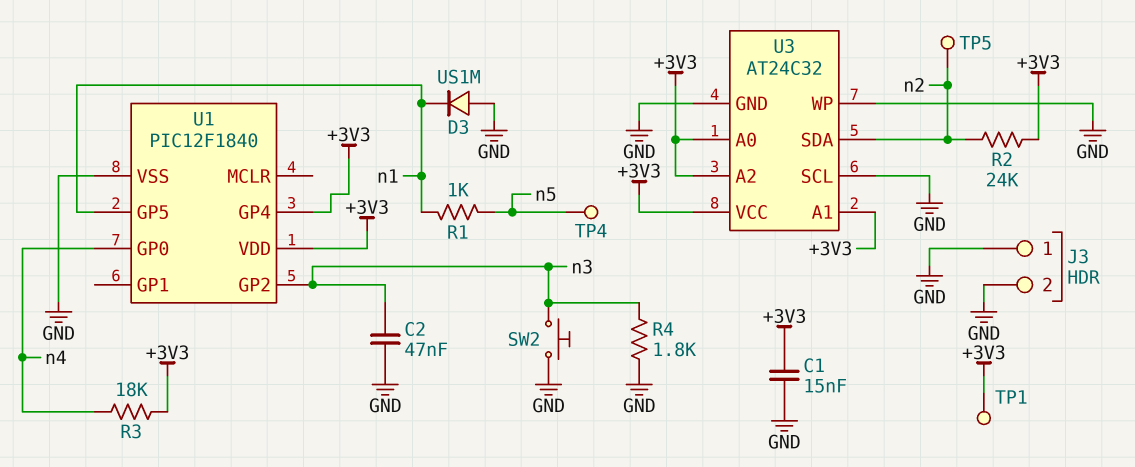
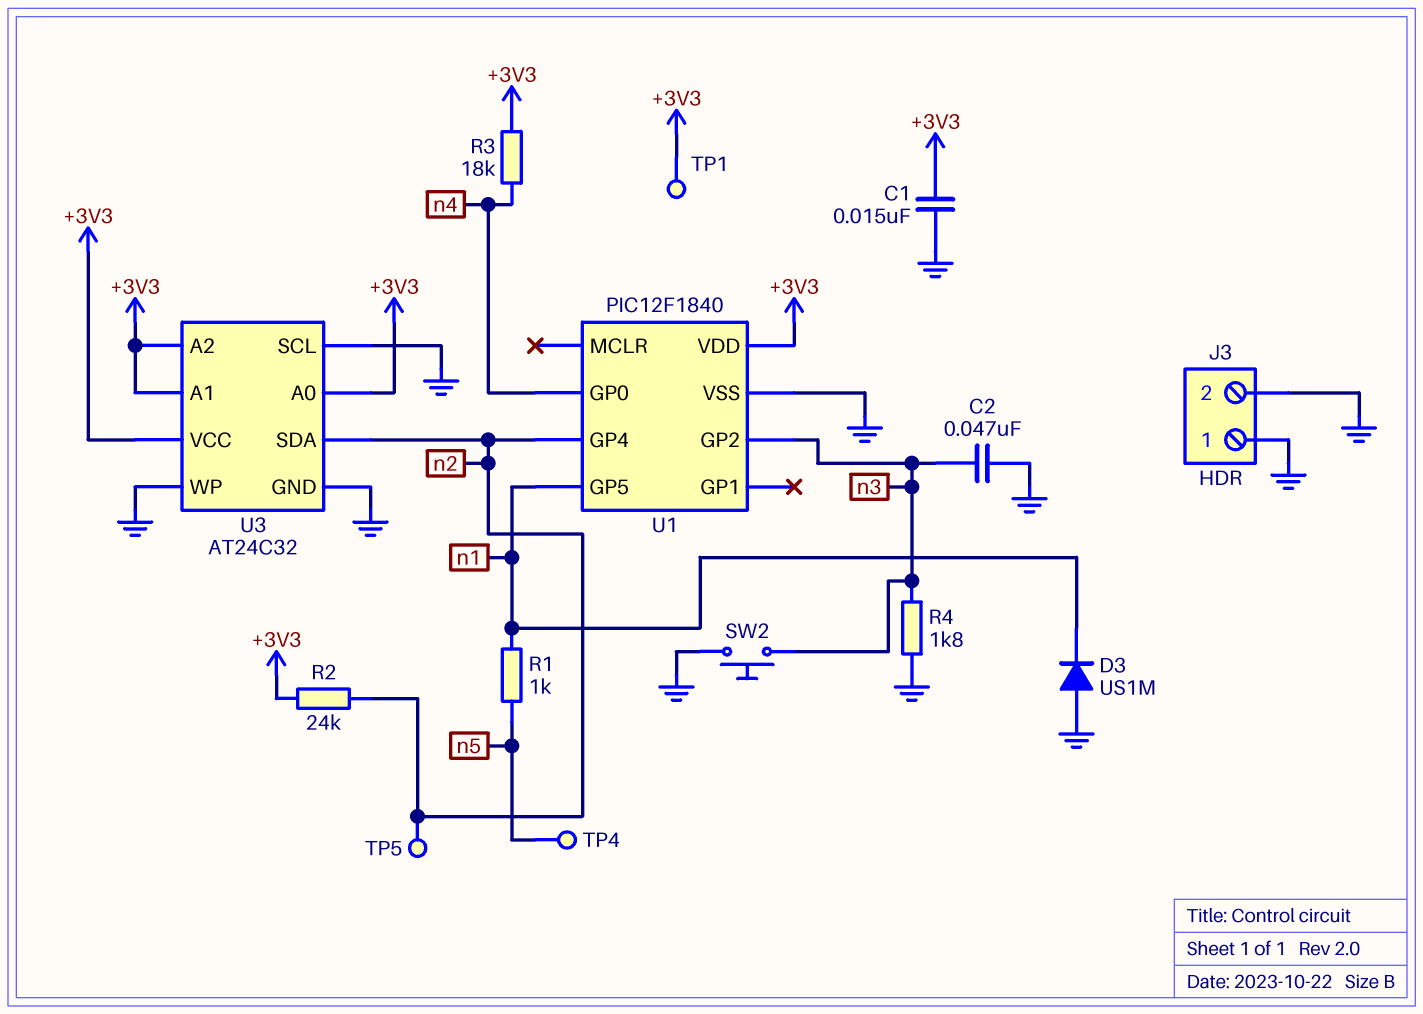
U1 pin GP4: +3V3 -> n2

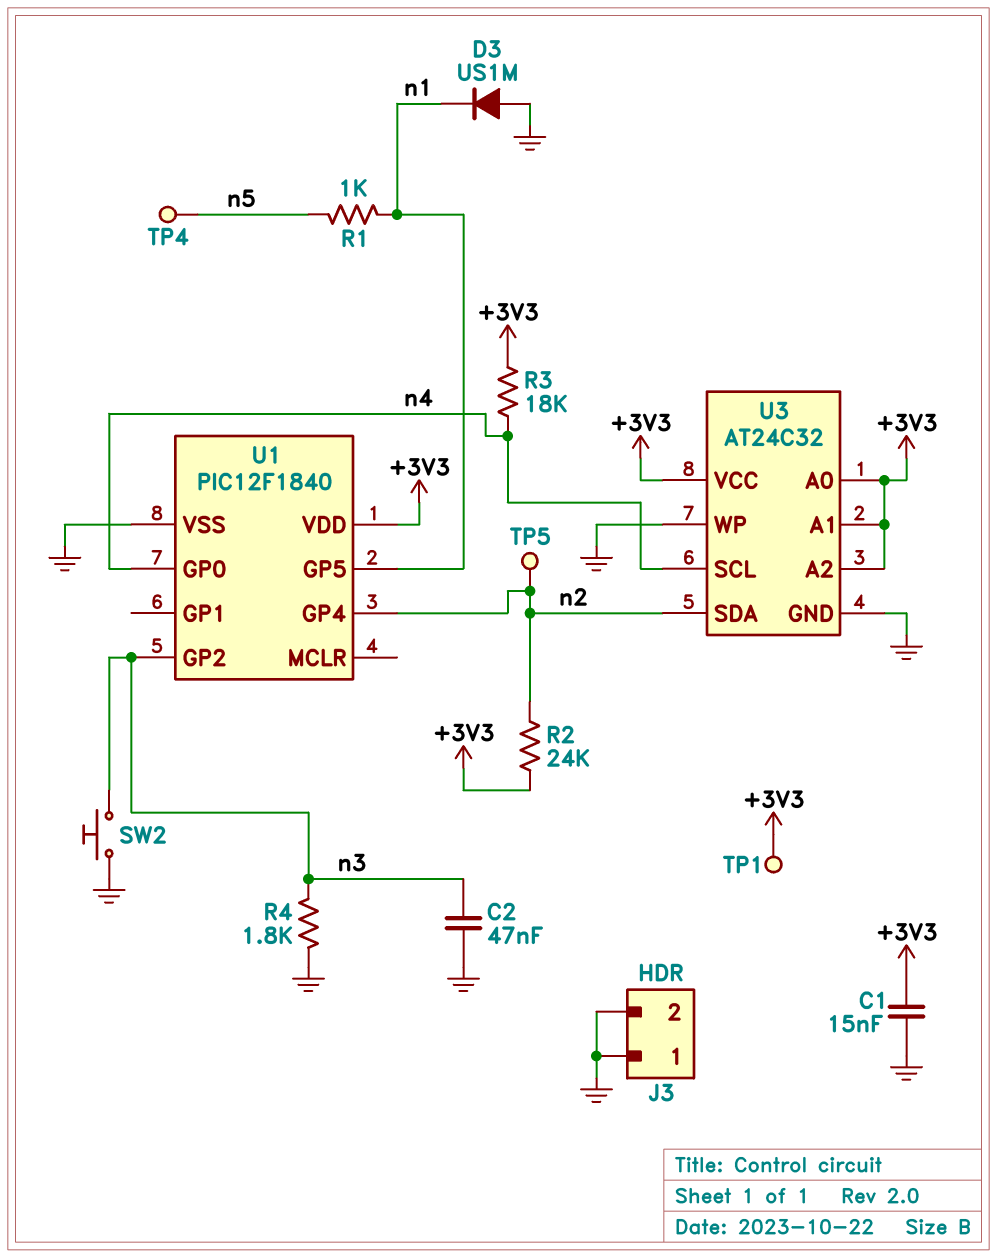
U3 pin SCL: GND -> n4

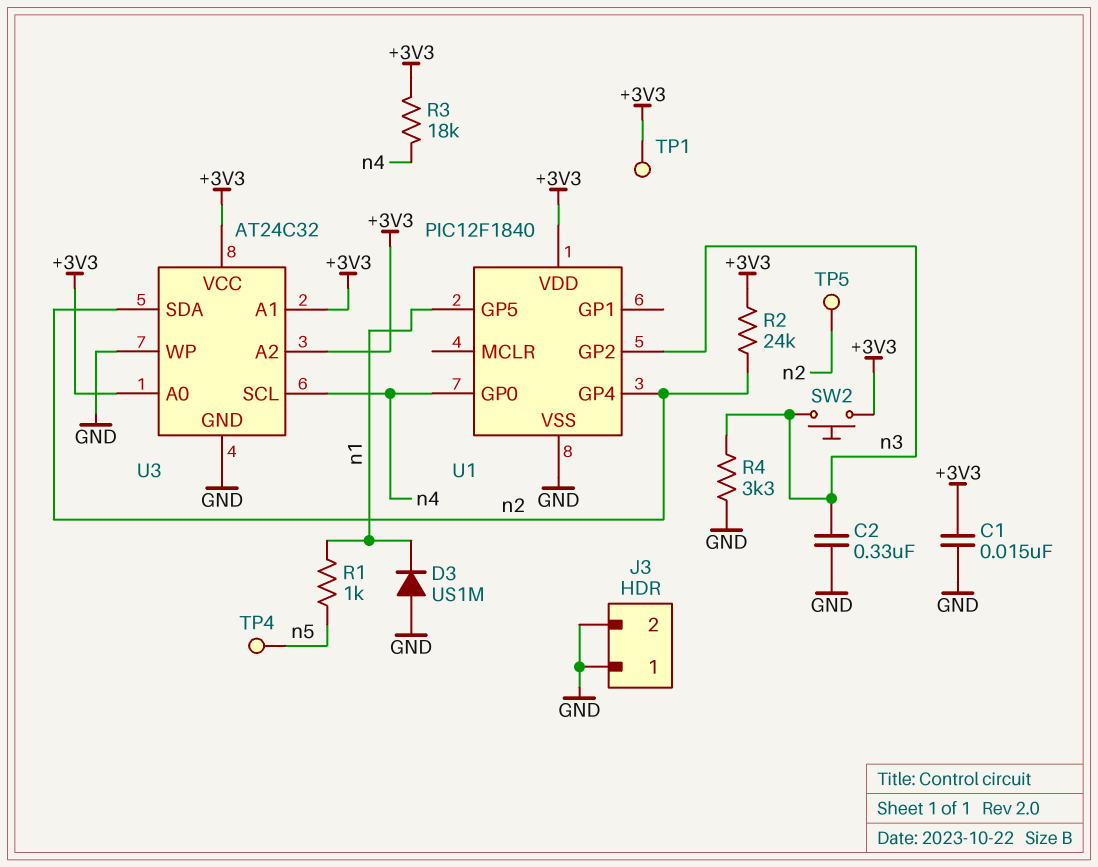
C2: 47nF (GND, n3) -> 330nF (GND, n3)
R4: 1.8k (GND, n3) -> 3.3k (GND, n3)
SW2: button (GND, n3) -> button (+3V3, n3)

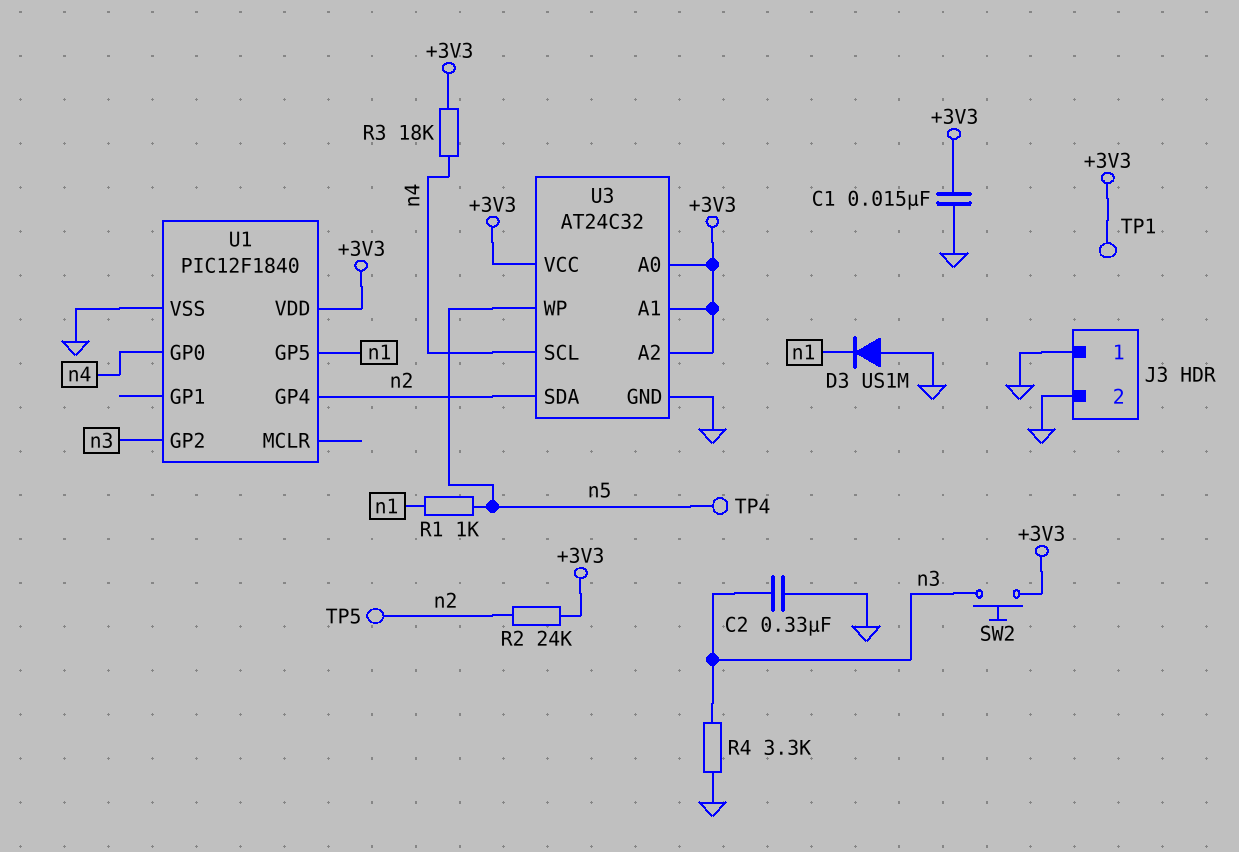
U3 pin WP: GND -> n5

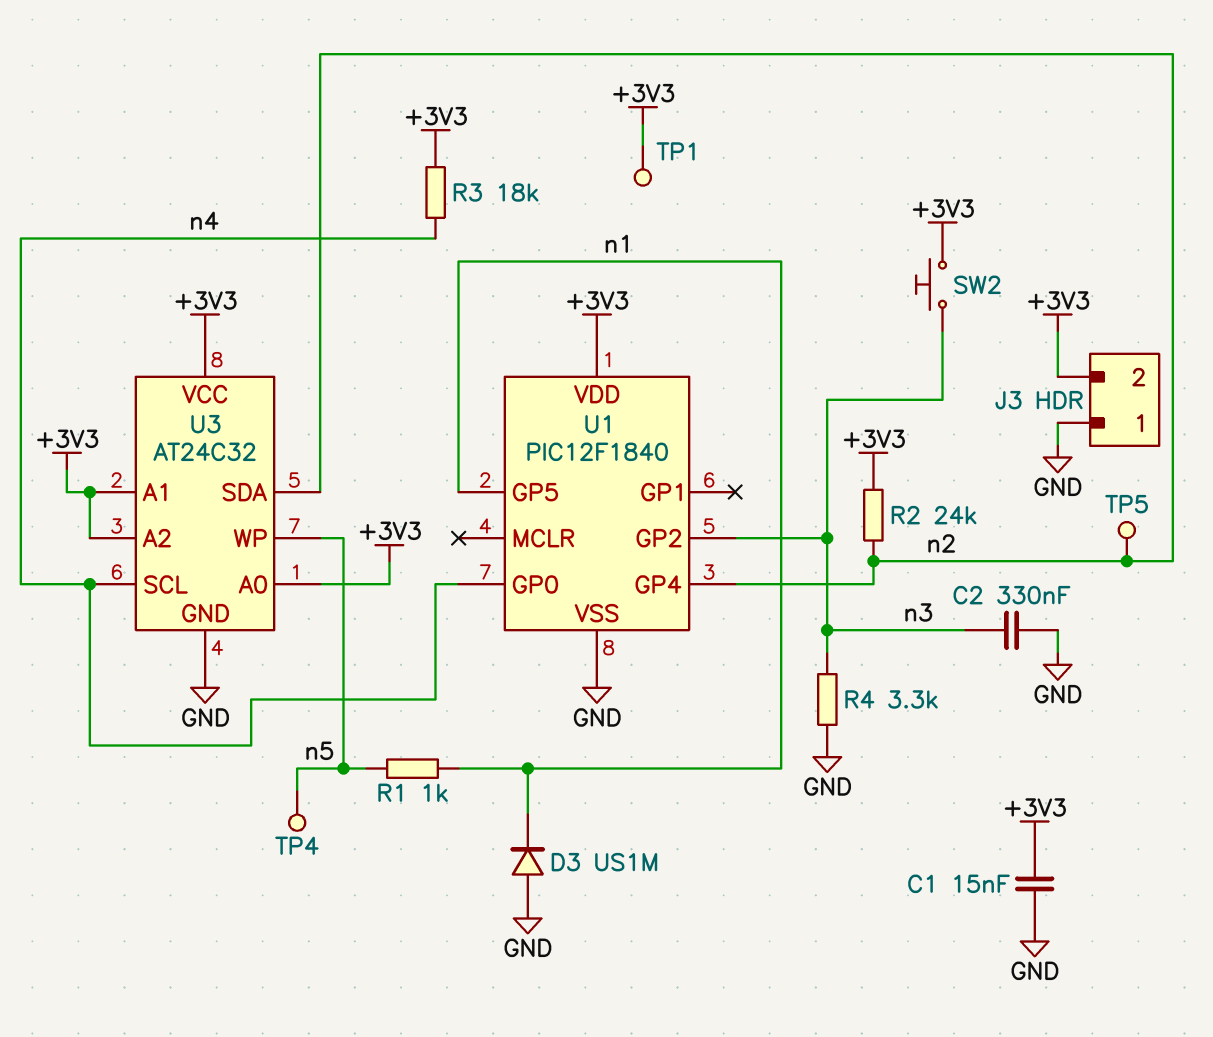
J3 pin 2: GND -> +3V3

